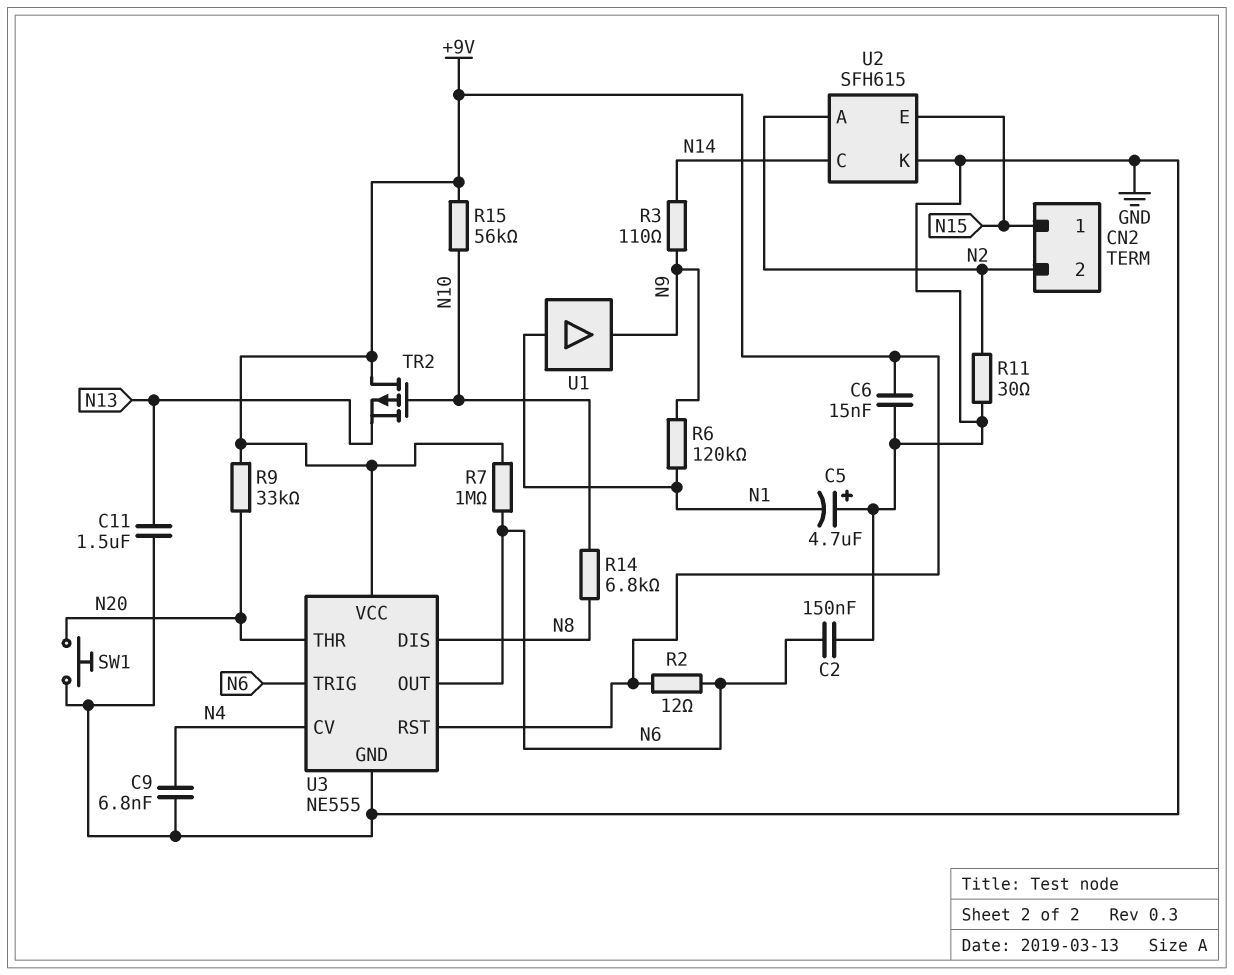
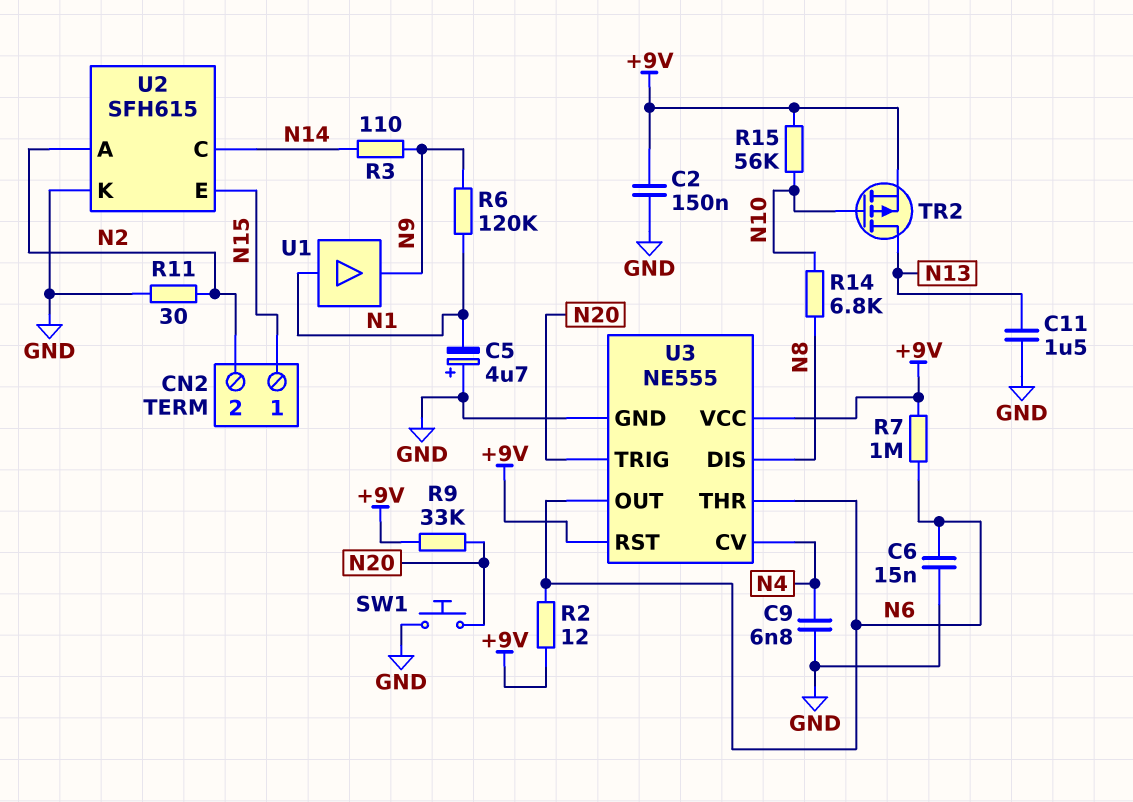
C2: 150nF (GND, N6) -> 150nF (+9V, GND)
C6: 15nF (+9V, GND) -> 15nF (GND, N6)
TR2: PMOS (G N10, D +9V, S N13) -> PMOS (G N10, D N13, S +9V)
U3 pin THR: N20 -> N6
U3 pin TRIG: N6 -> N20

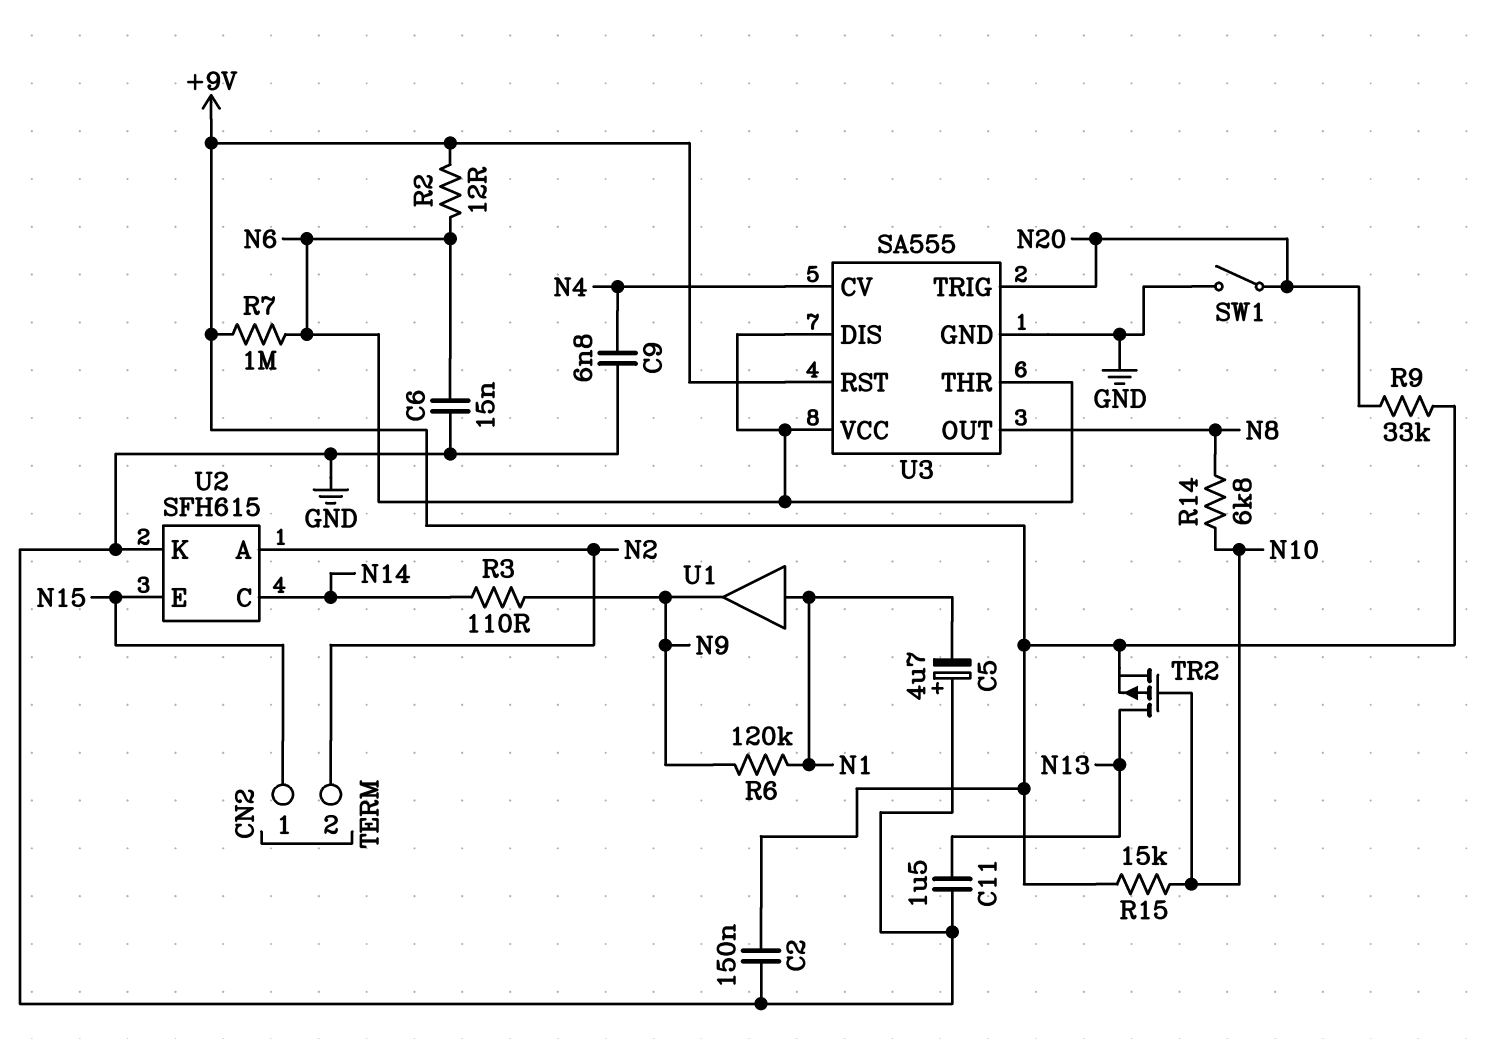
R11: 30 (GND, N2) -> none
R15: 56k (+9V, N10) -> 15k (+9V, N10)
SW1: button (GND, N20) -> switch (GND, N20)
U3: NE555 -> SA555
U3 pin DIS: N8 -> N6
U3 pin OUT: N6 -> N8
U3 pin VCC: +9V -> N6

